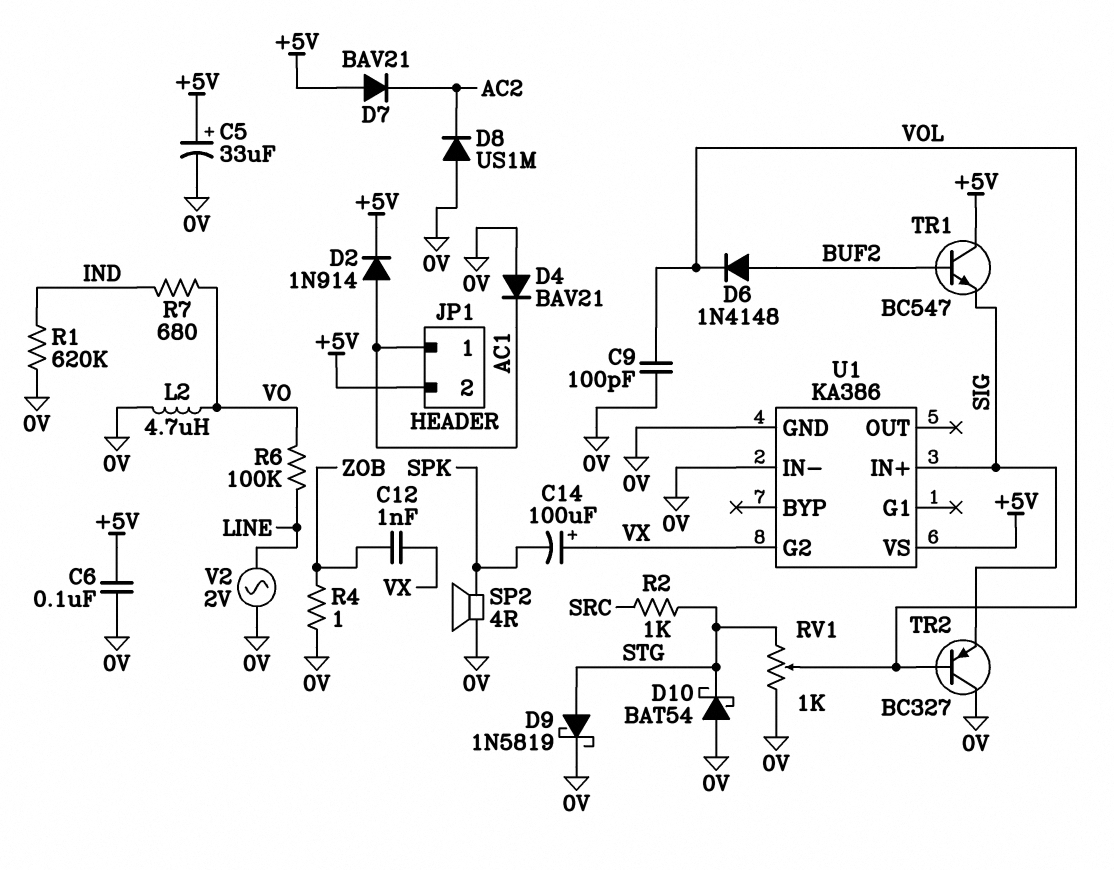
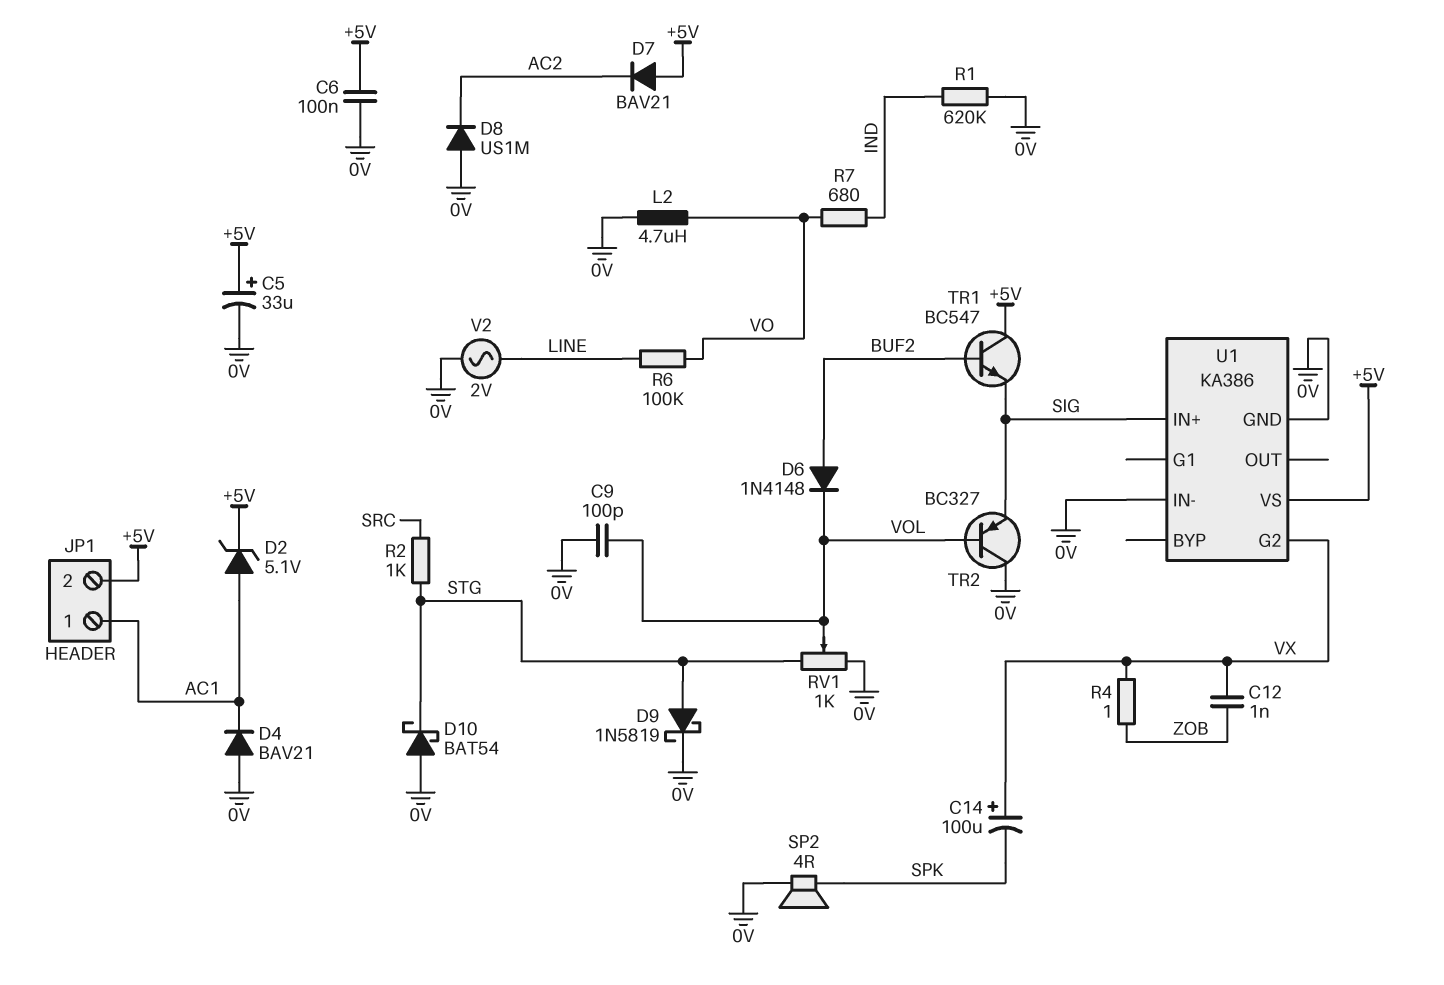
D2: diode 1N914 (A AC1, K +5V) -> zener 5.1V (A AC1, K +5V)
R4: 1 (0V, ZOB) -> 1 (VX, ZOB)

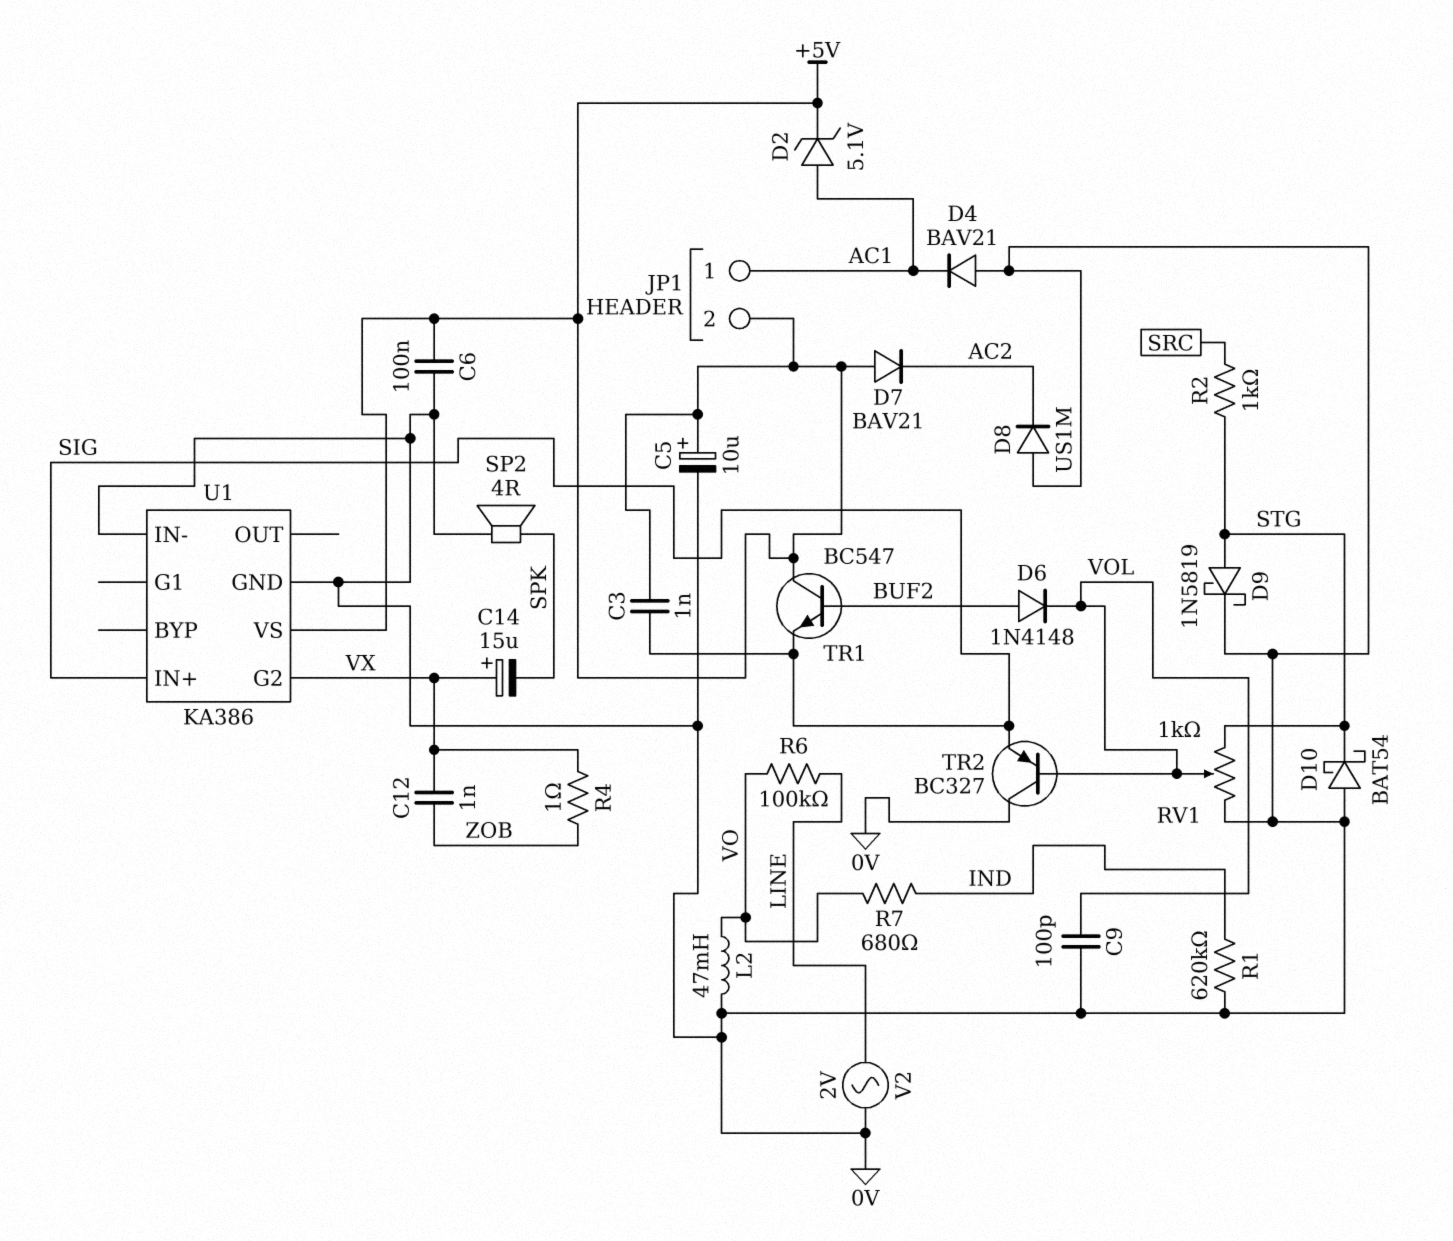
C3: none -> 1nF (+5V, SIG)
C5: 33uF (plus +5V, minus 0V) -> 10uF (plus +5V, minus 0V)
C14: 100uF (plus VX, minus SPK) -> 15uF (plus VX, minus SPK)
L2: 4.7uH (0V, VO) -> 47mH (0V, VO)

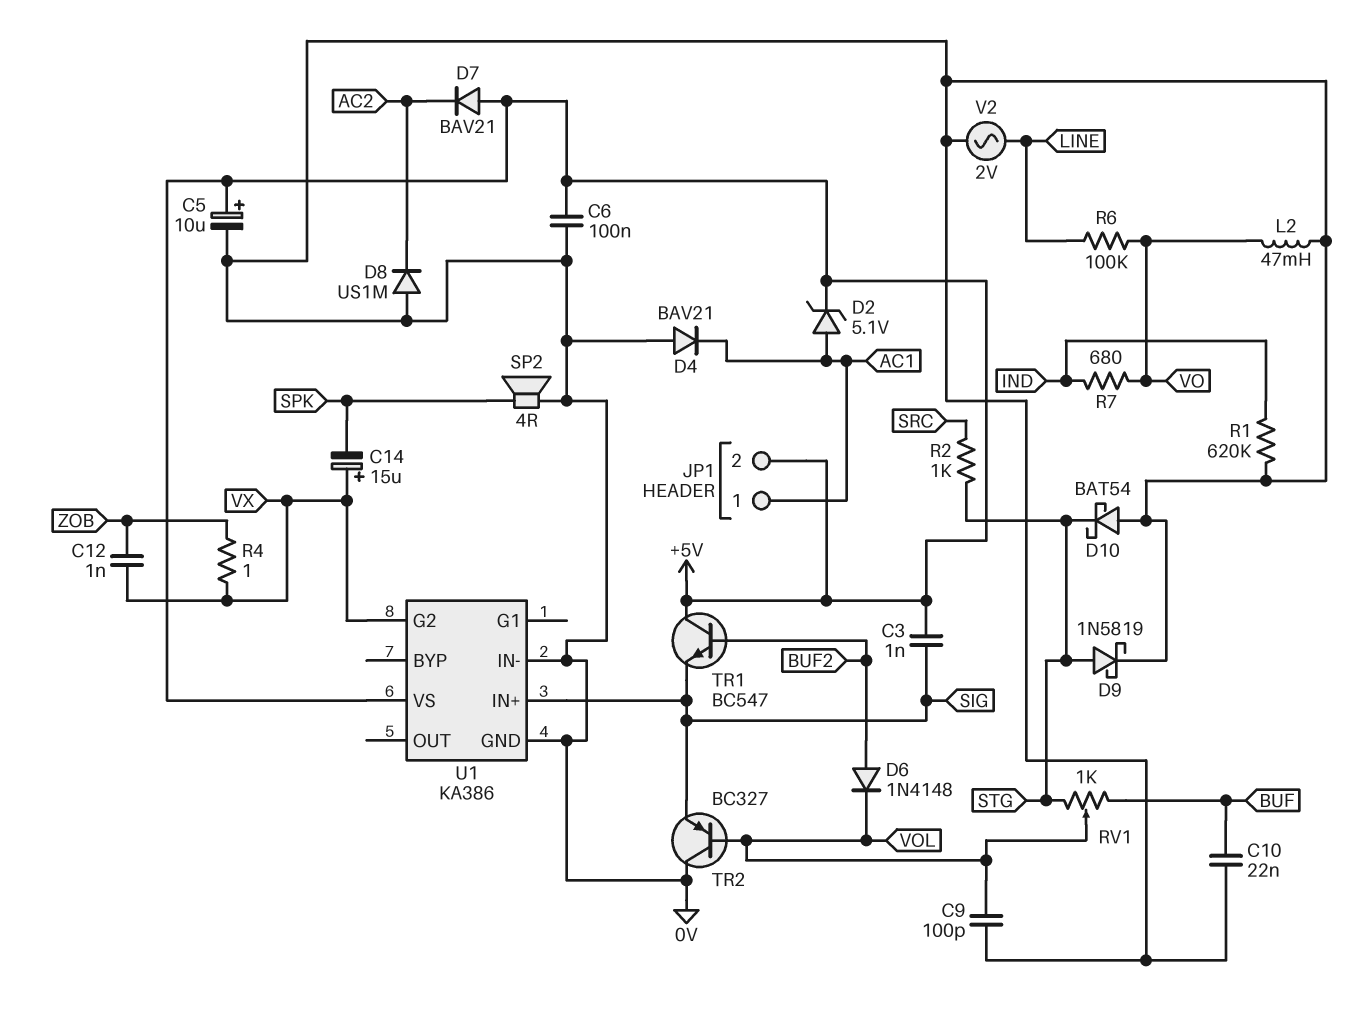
C10: none -> 22nF (0V, BUF)
RV1: 1k (0V, STG, wiper VOL) -> 1k (BUF, STG, wiper VOL)

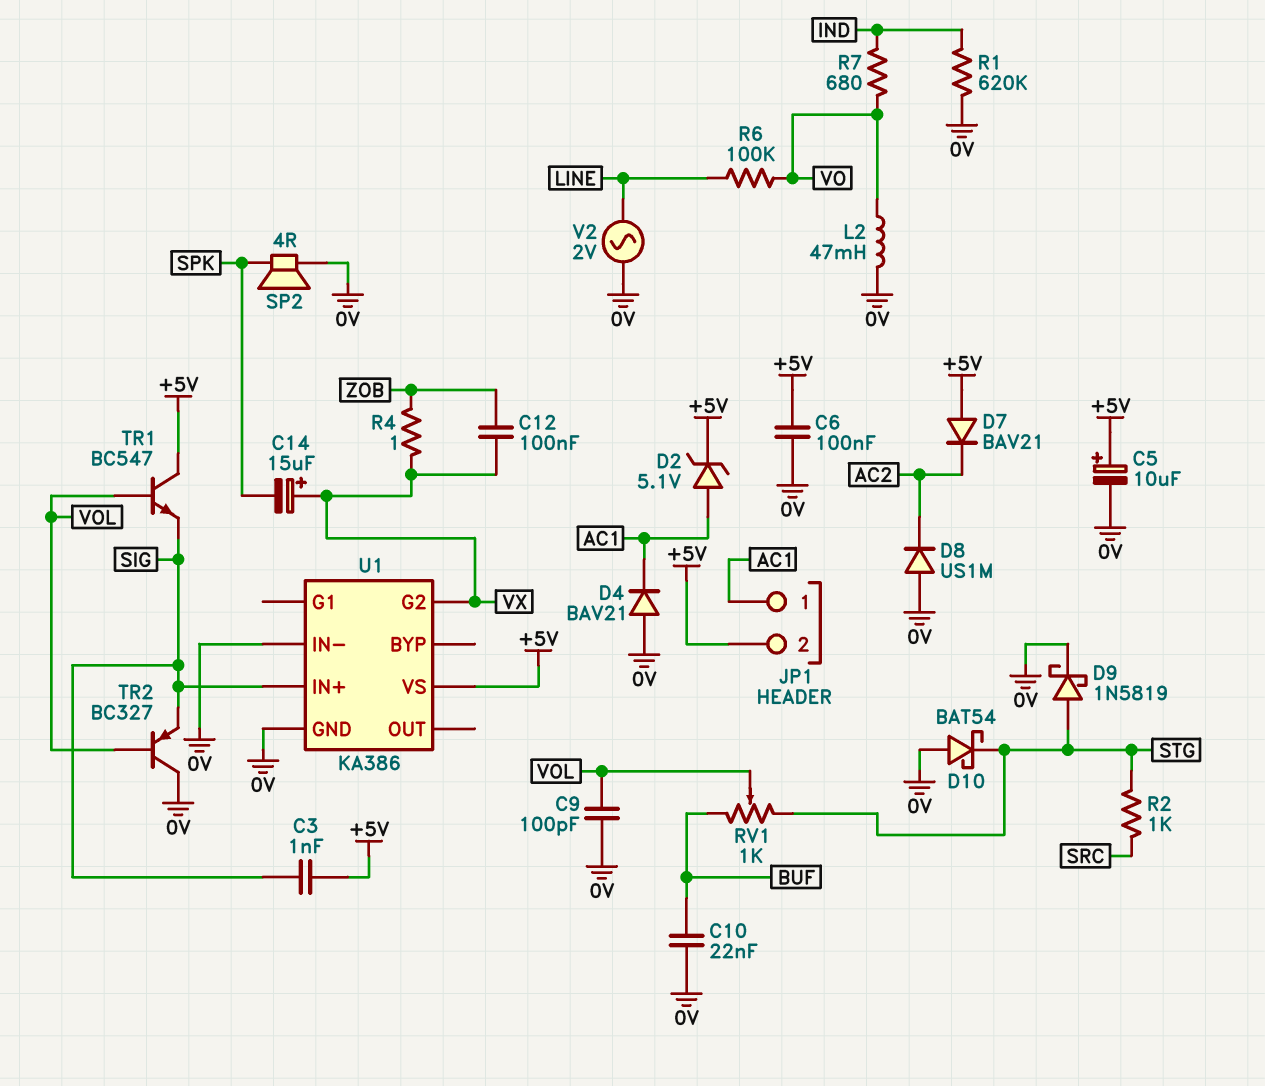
C12: 1nF (VX, ZOB) -> 100nF (VX, ZOB)
D6: diode 1N4148 (A BUF2, K VOL) -> none
TR1: NPN BC547 (B BUF2, C +5V, E SIG) -> NPN BC547 (B VOL, C +5V, E SIG)

